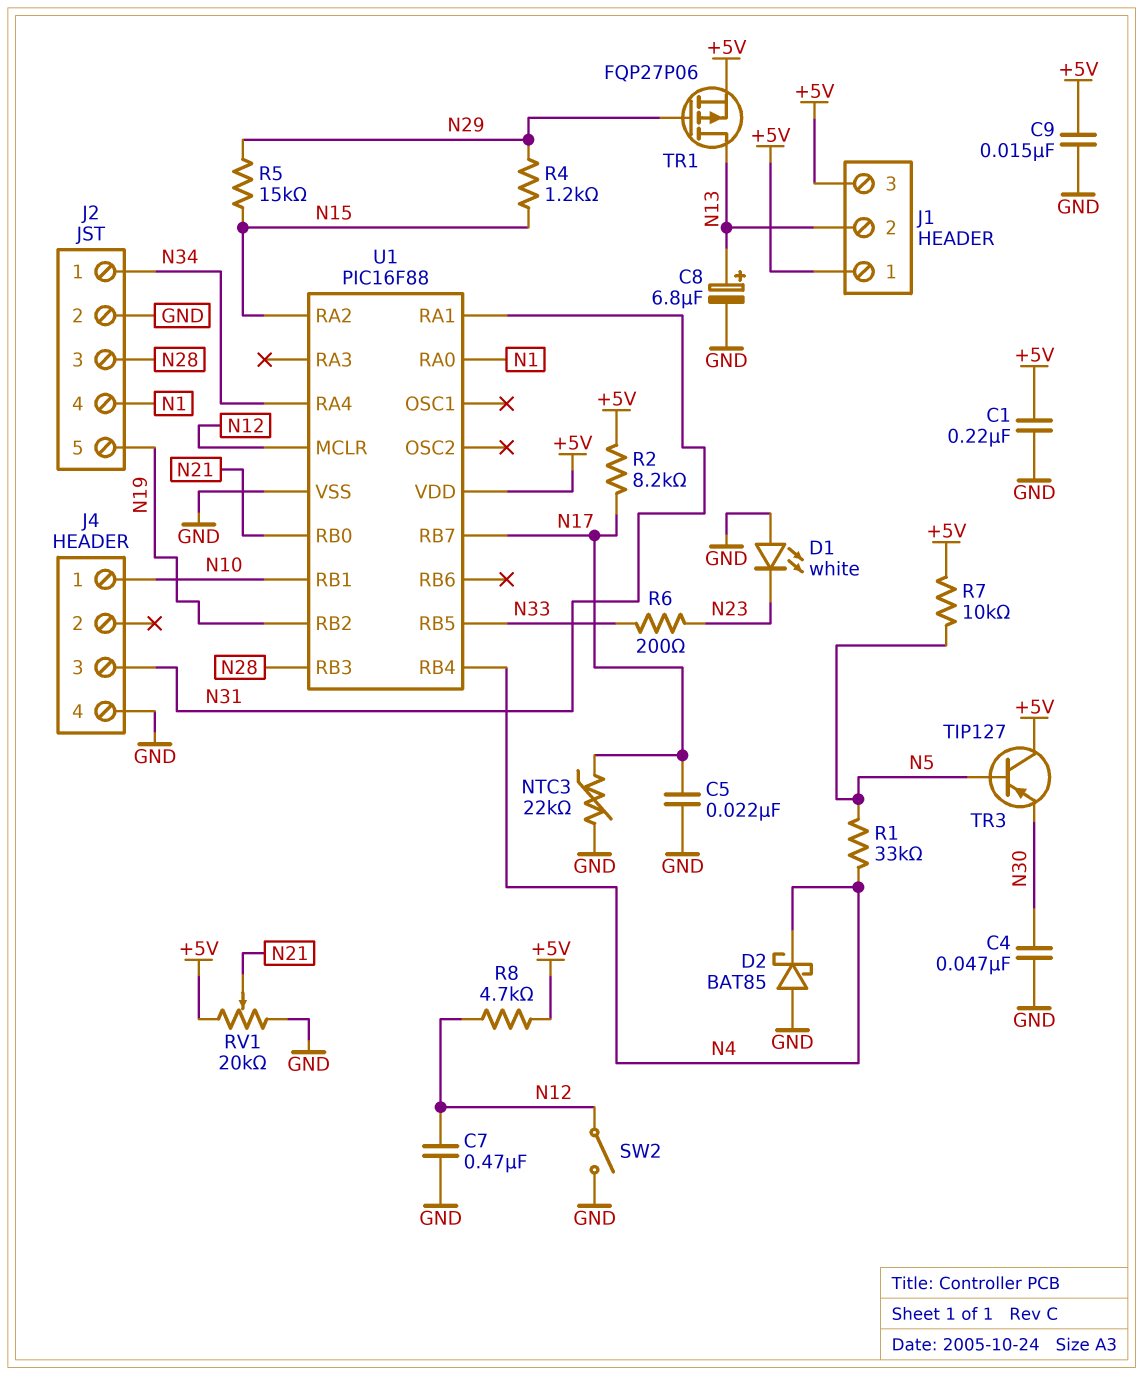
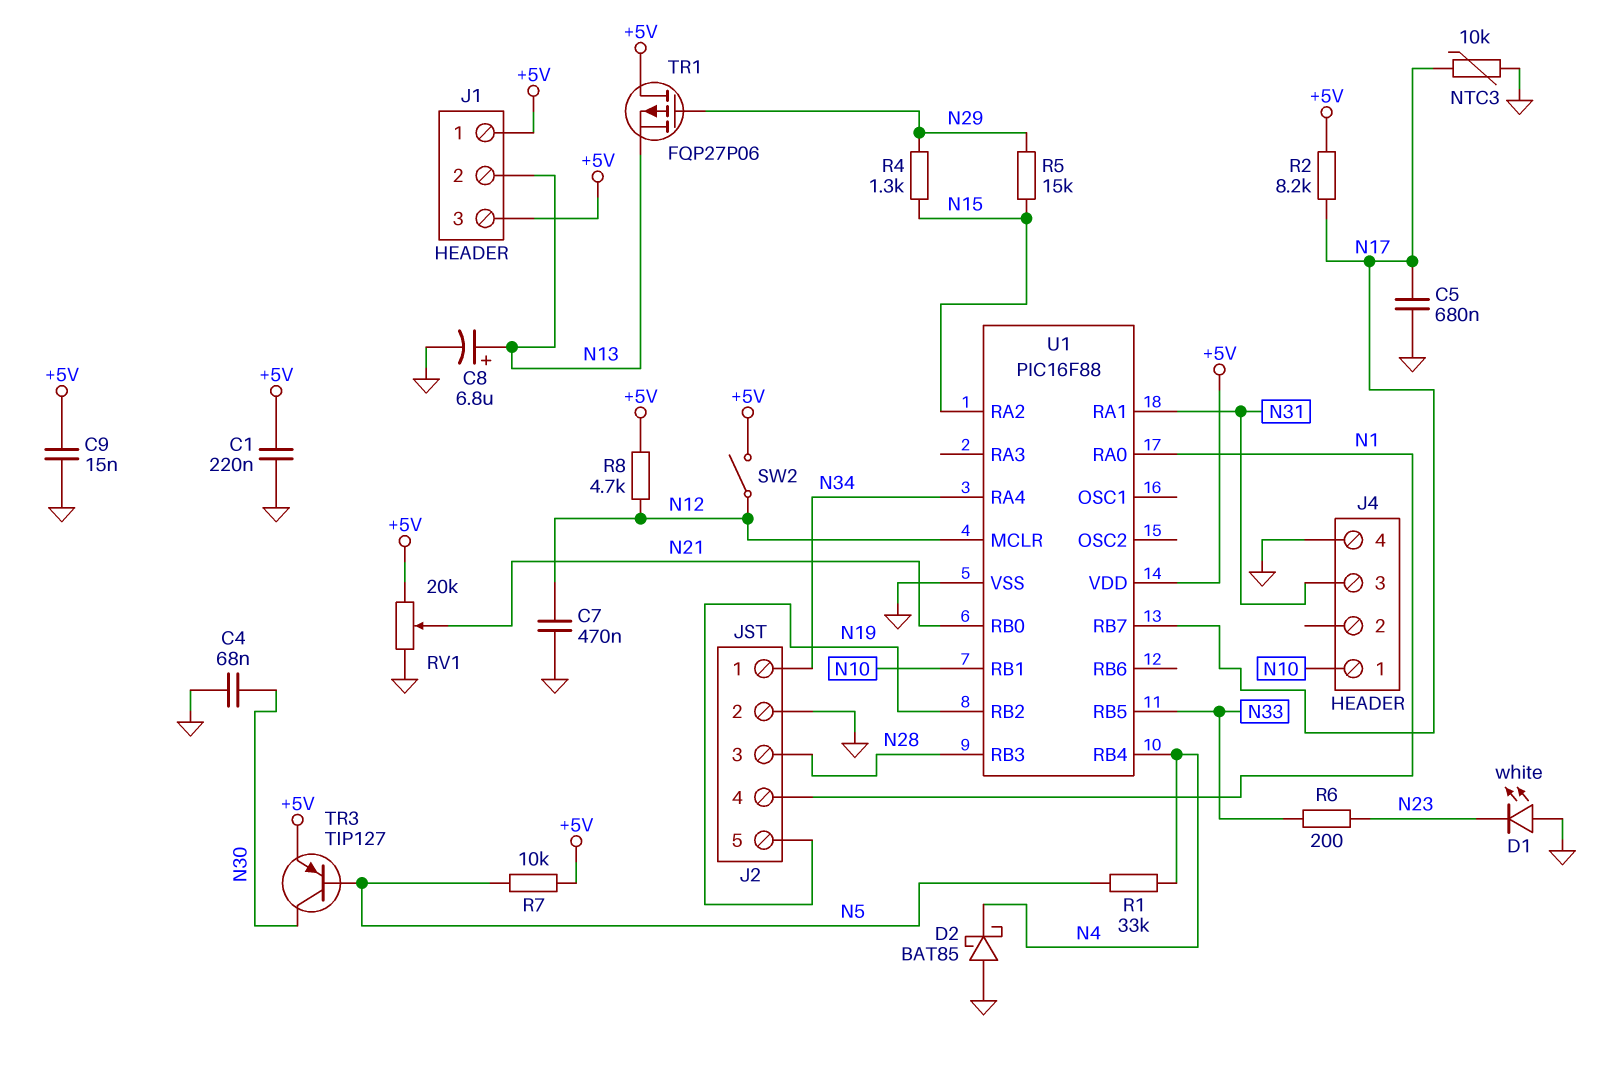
C4: 47nF (GND, N30) -> 68nF (GND, N30)
C5: 22nF (GND, N17) -> 680nF (GND, N17)
NTC3: 22k (GND, N17) -> 10k (GND, N17)
R4: 1.2k (N15, N29) -> 1.3k (N15, N29)
SW2: switch (GND, N12) -> switch (+5V, N12)
TR1: PMOS FQP27P06 (G N29, D N13, S +5V) -> PMOS FQP27P06 (G N29, D +5V, S N13)
TR3: PNP TIP127 (B N5, C +5V, E N30) -> PNP TIP127 (B N5, C N30, E +5V)

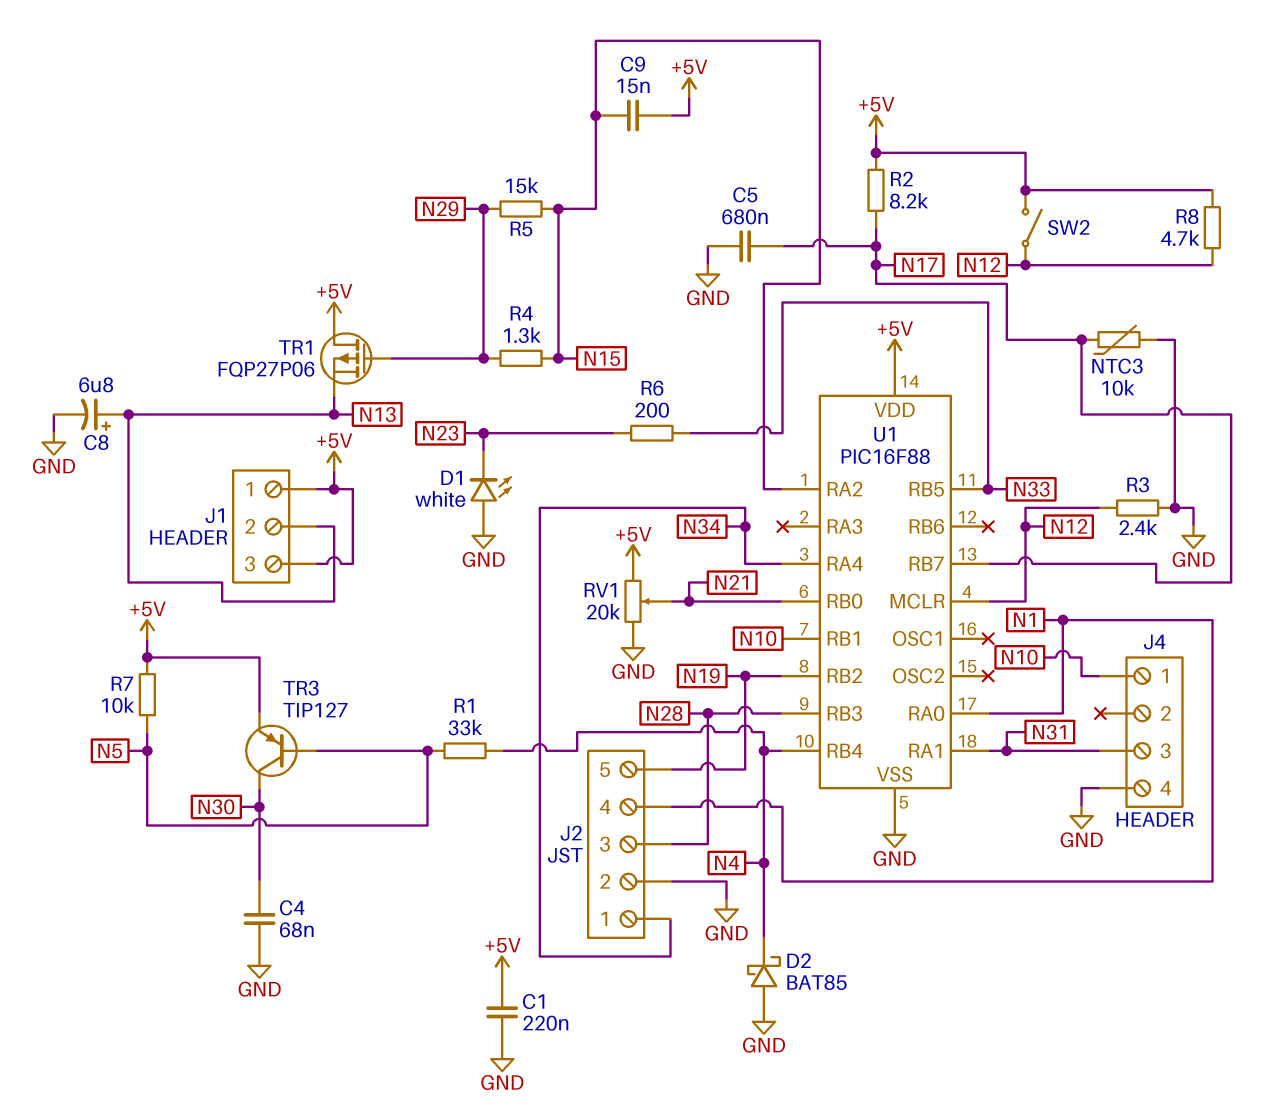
C7: 470nF (GND, N12) -> none
C9: 15nF (+5V, GND) -> 15nF (+5V, N15)
R3: none -> 2.4k (GND, N12)

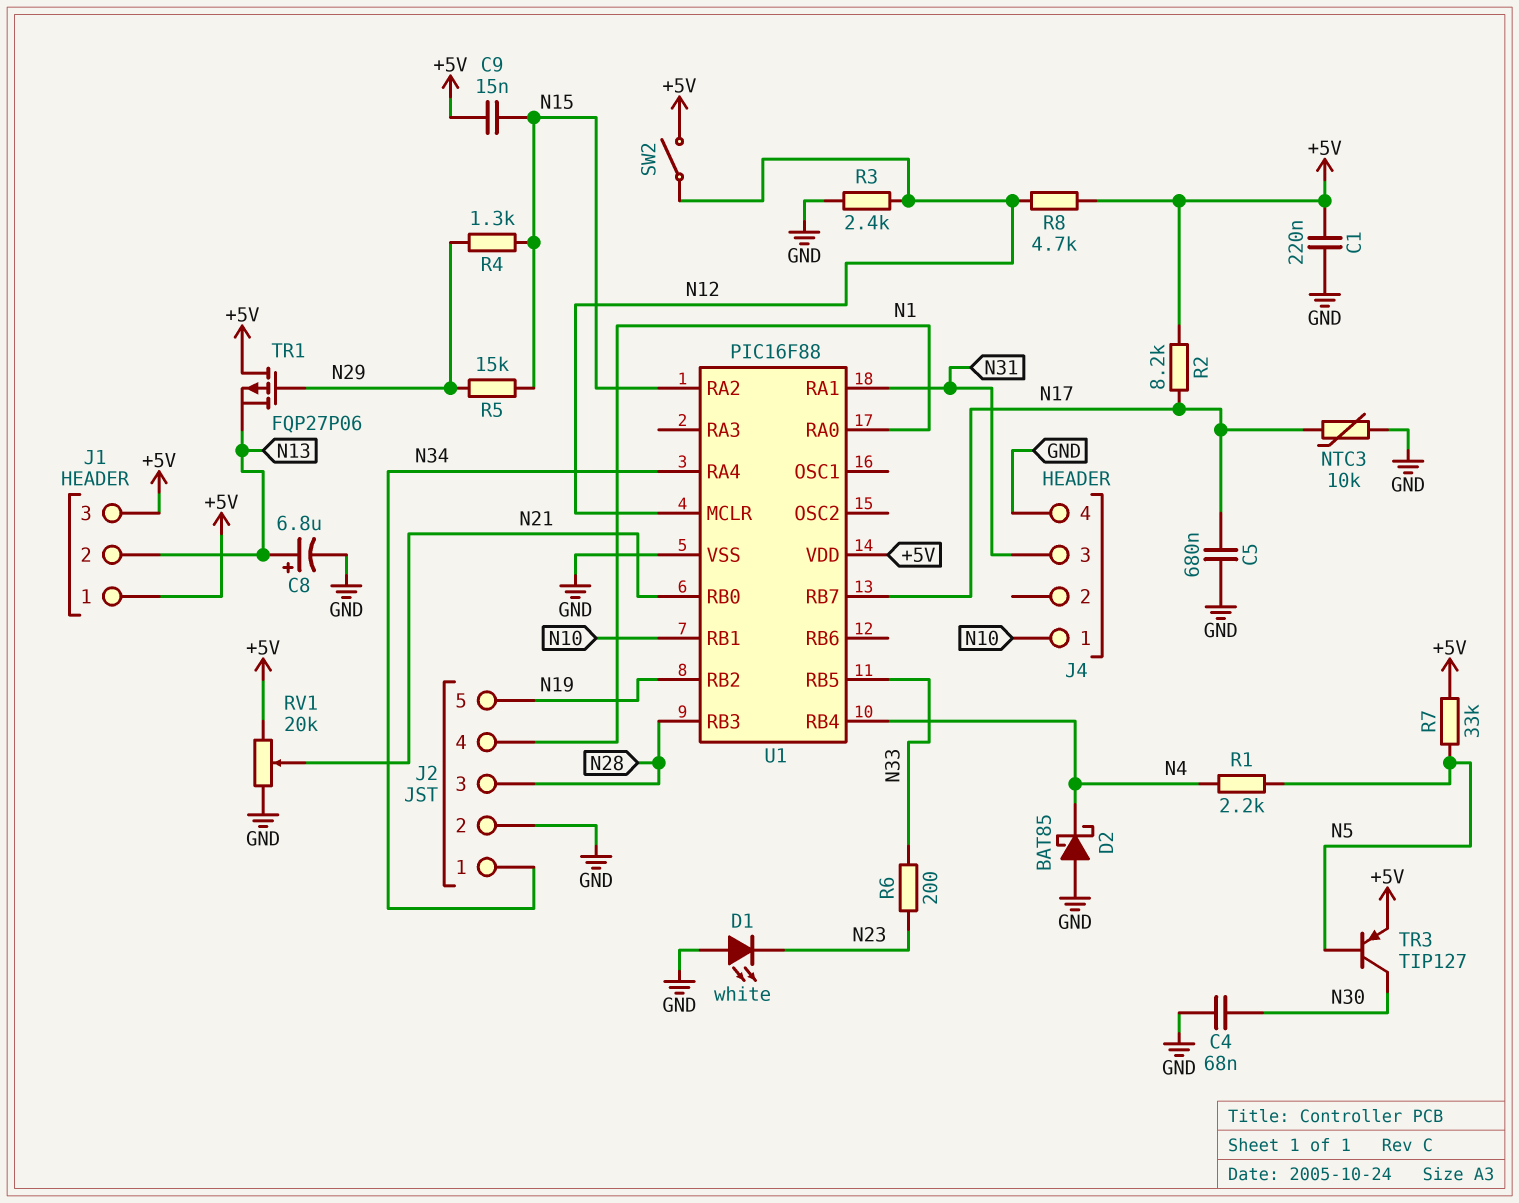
R1: 33k (N4, N5) -> 2.2k (N4, N5)
R7: 10k (+5V, N5) -> 33k (+5V, N5)

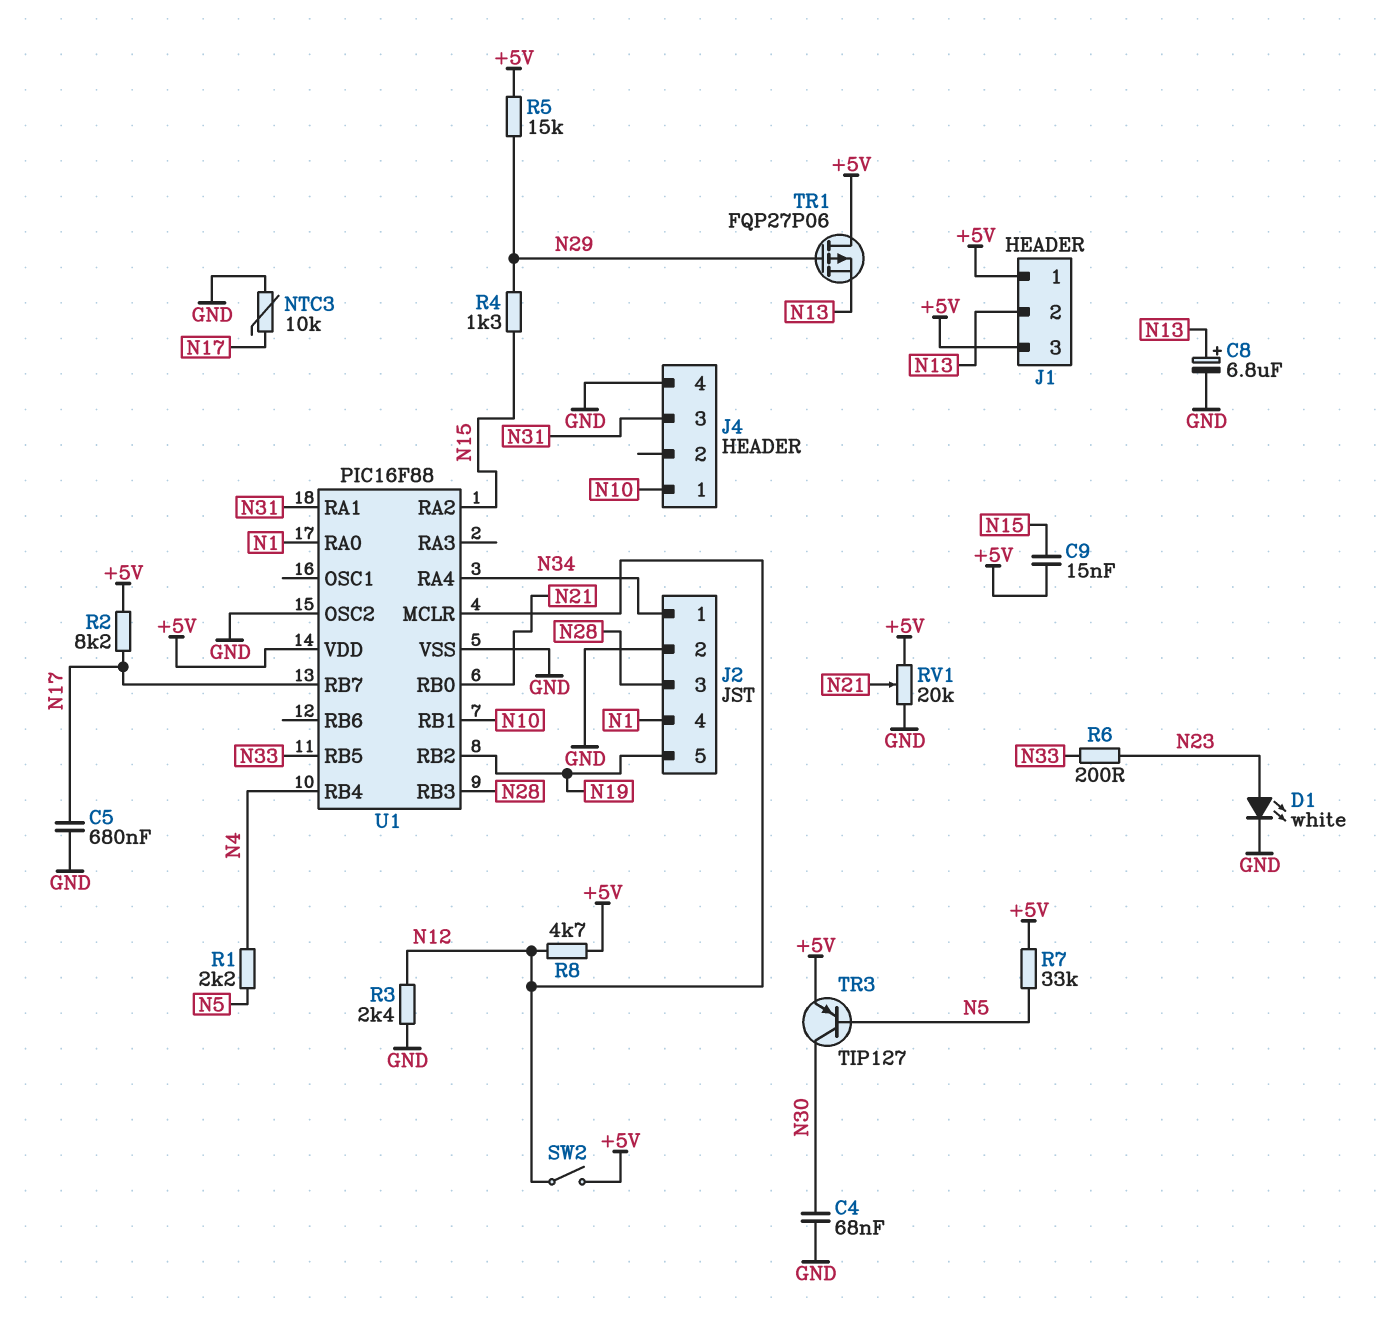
C1: 220nF (+5V, GND) -> none
D1: LED white (A GND, K N23) -> LED white (A N23, K GND)
D2: schottky BAT85 (A GND, K N4) -> none
R5: 15k (N15, N29) -> 15k (+5V, N29)
U1 pin OSC2: none -> GND

